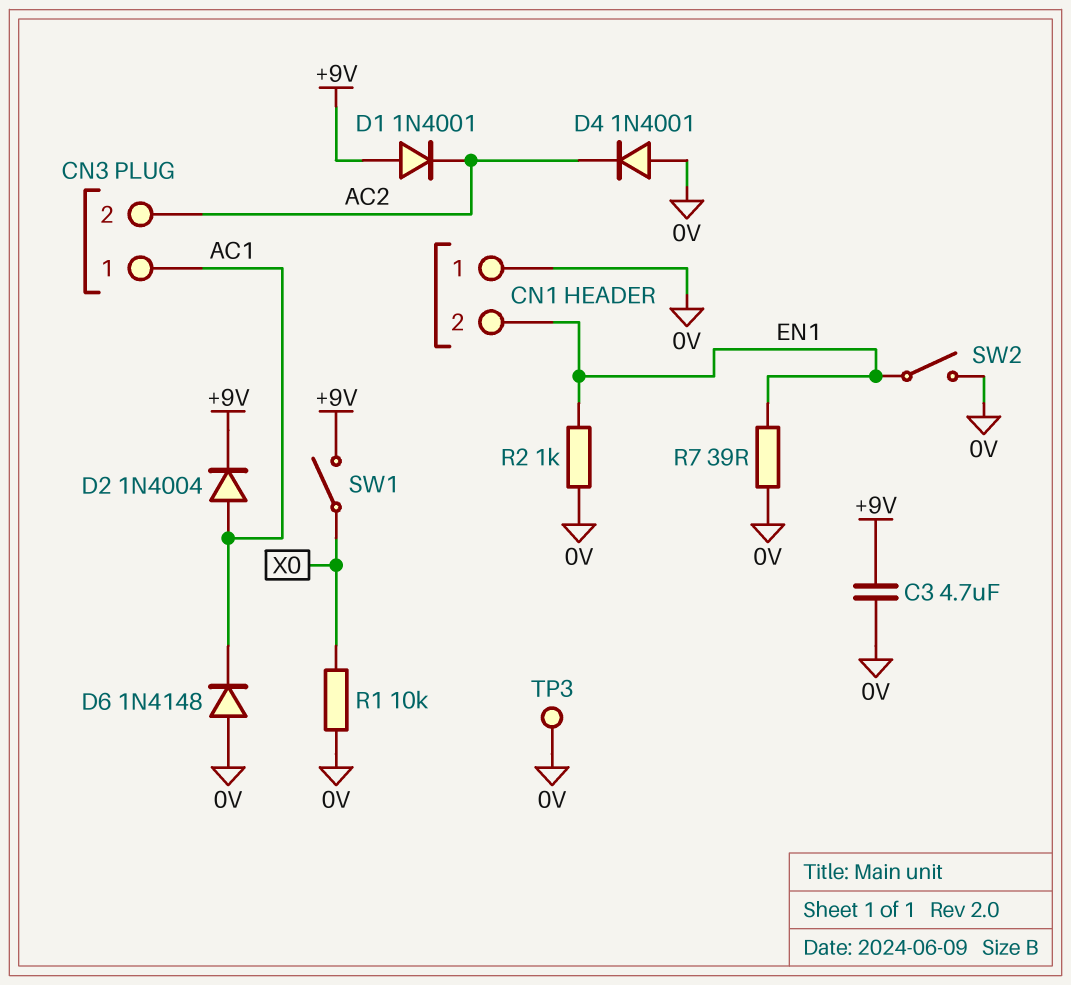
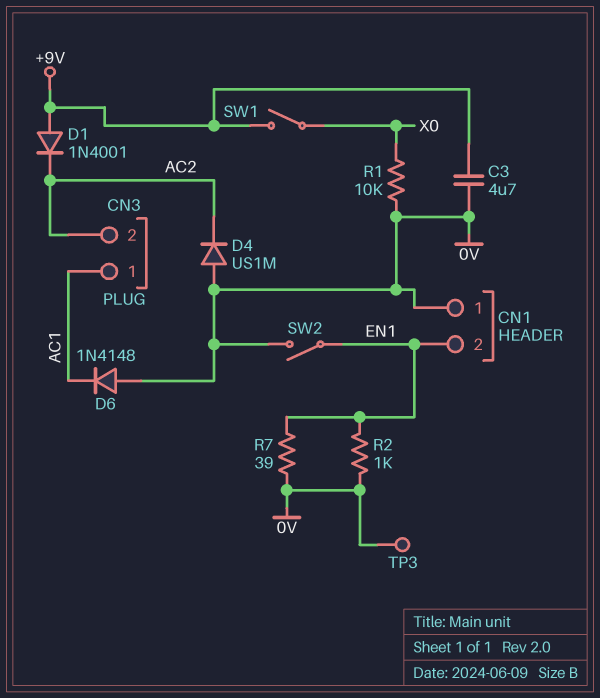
D2: diode 1N4004 (A AC1, K +9V) -> none
D4: diode 1N4001 (A 0V, K AC2) -> diode US1M (A 0V, K AC2)

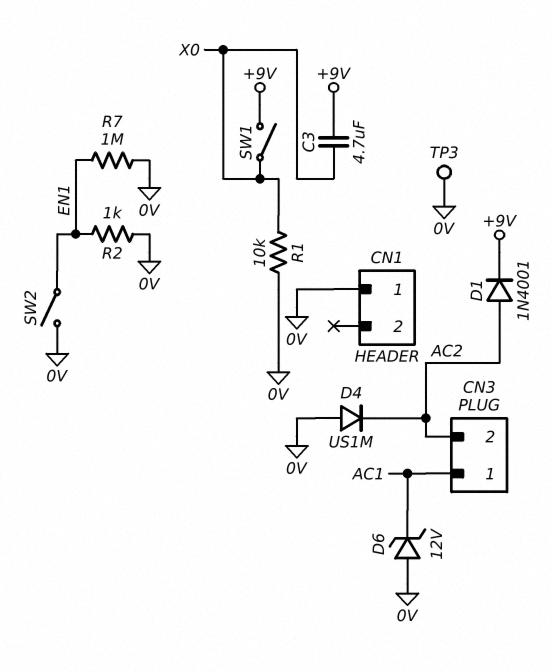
C3: 4.7uF (+9V, 0V) -> 4.7uF (+9V, X0)
CN1 pin 2: EN1 -> none
D1: diode 1N4001 (A +9V, K AC2) -> diode 1N4001 (A AC2, K +9V)
D6: diode 1N4148 (A 0V, K AC1) -> zener 12V (A 0V, K AC1)
R7: 39 (0V, EN1) -> 1M (0V, EN1)

